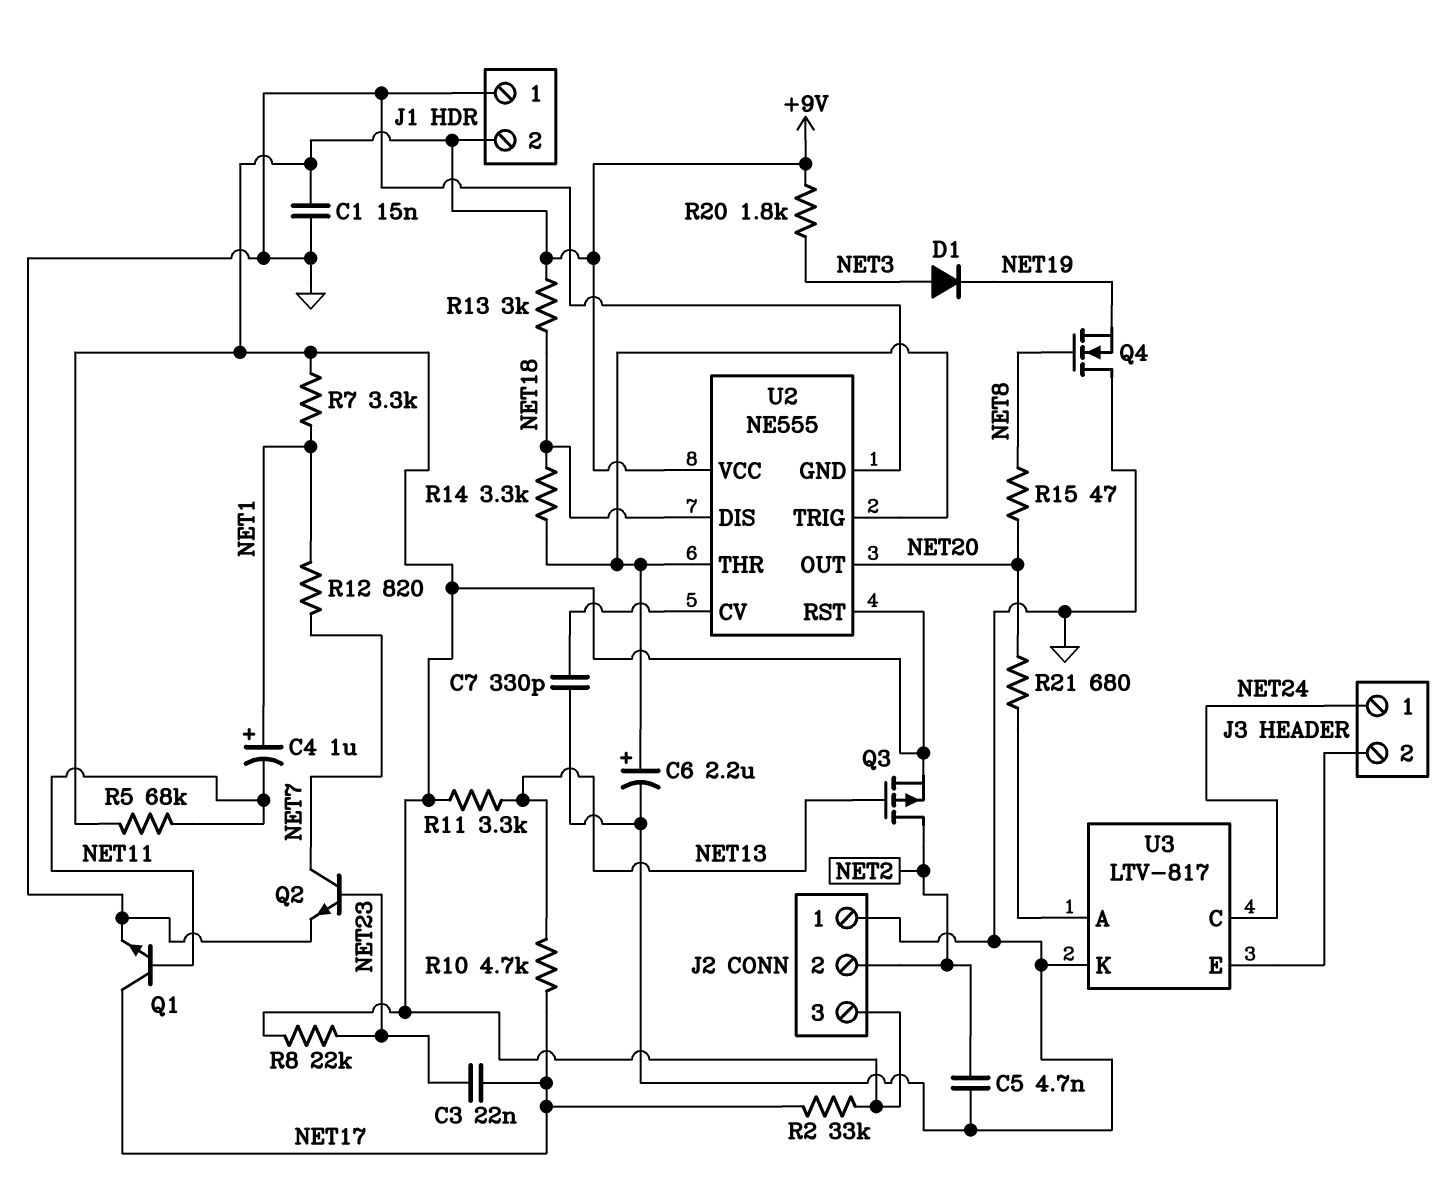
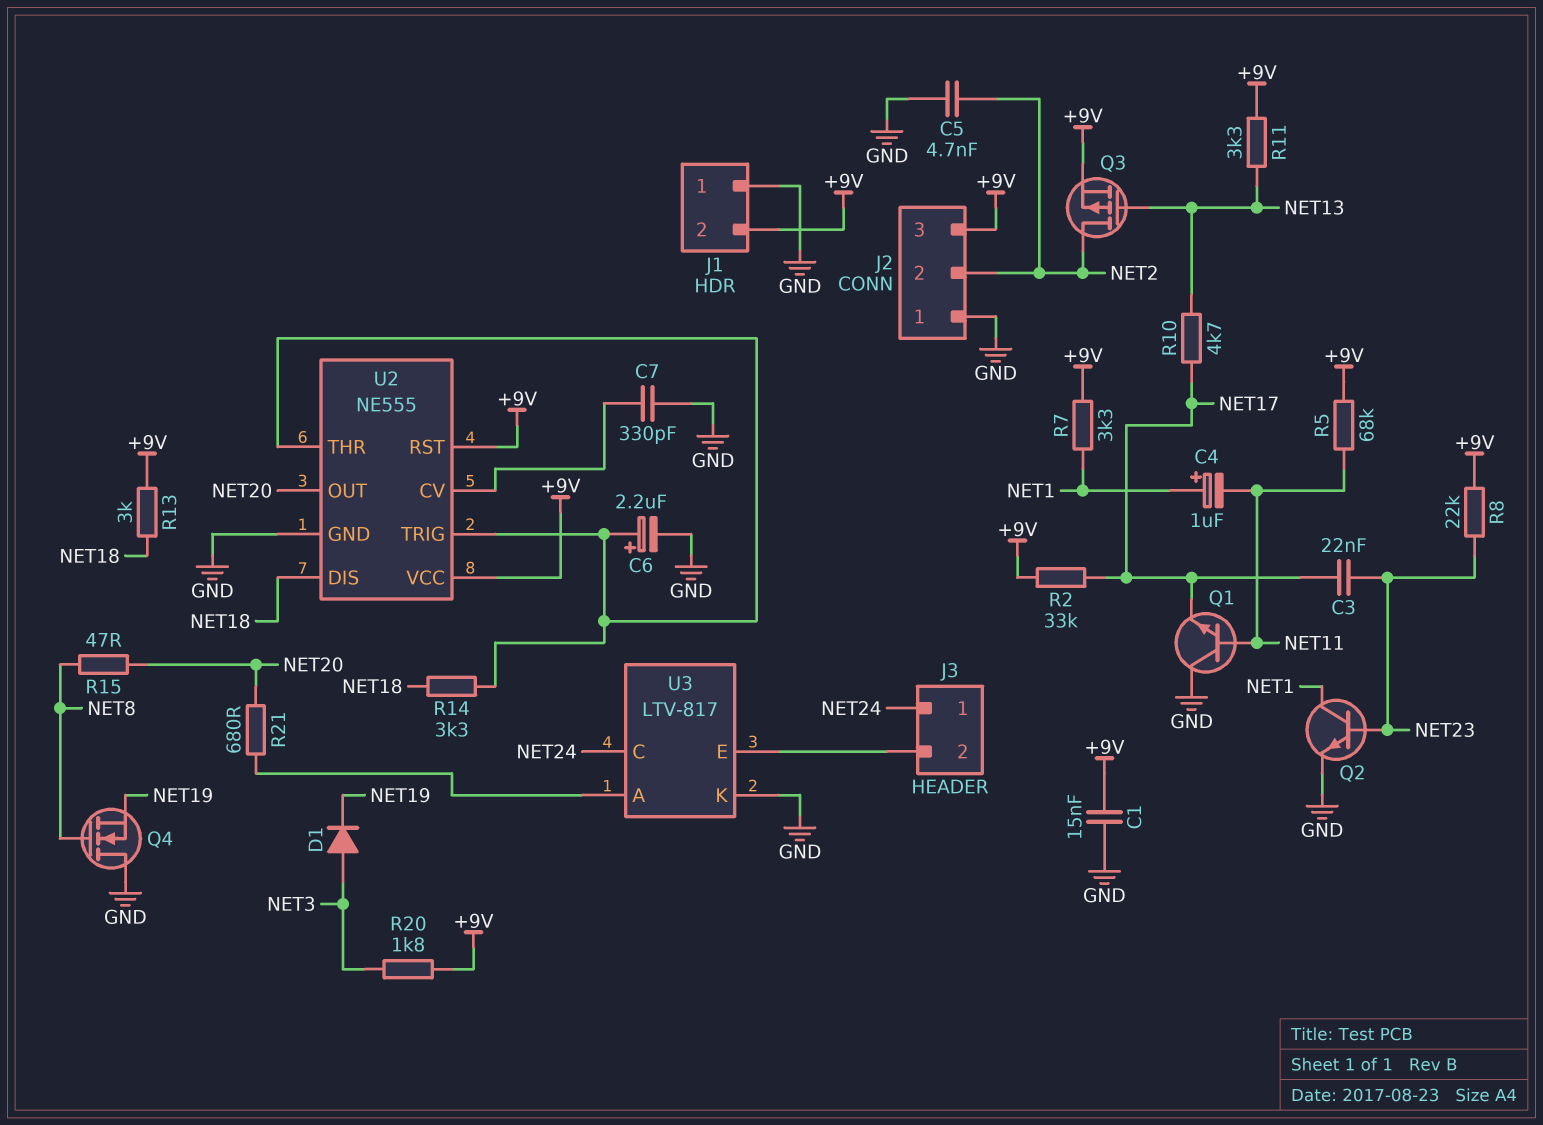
Q1: NPN (B NET11, C NET17, E GND) -> NPN (B NET11, C GND, E NET17)
Q2: NPN (B NET23, C NET7, E GND) -> NPN (B NET23, C NET1, E GND)
R12: 820 (NET1, NET7) -> none

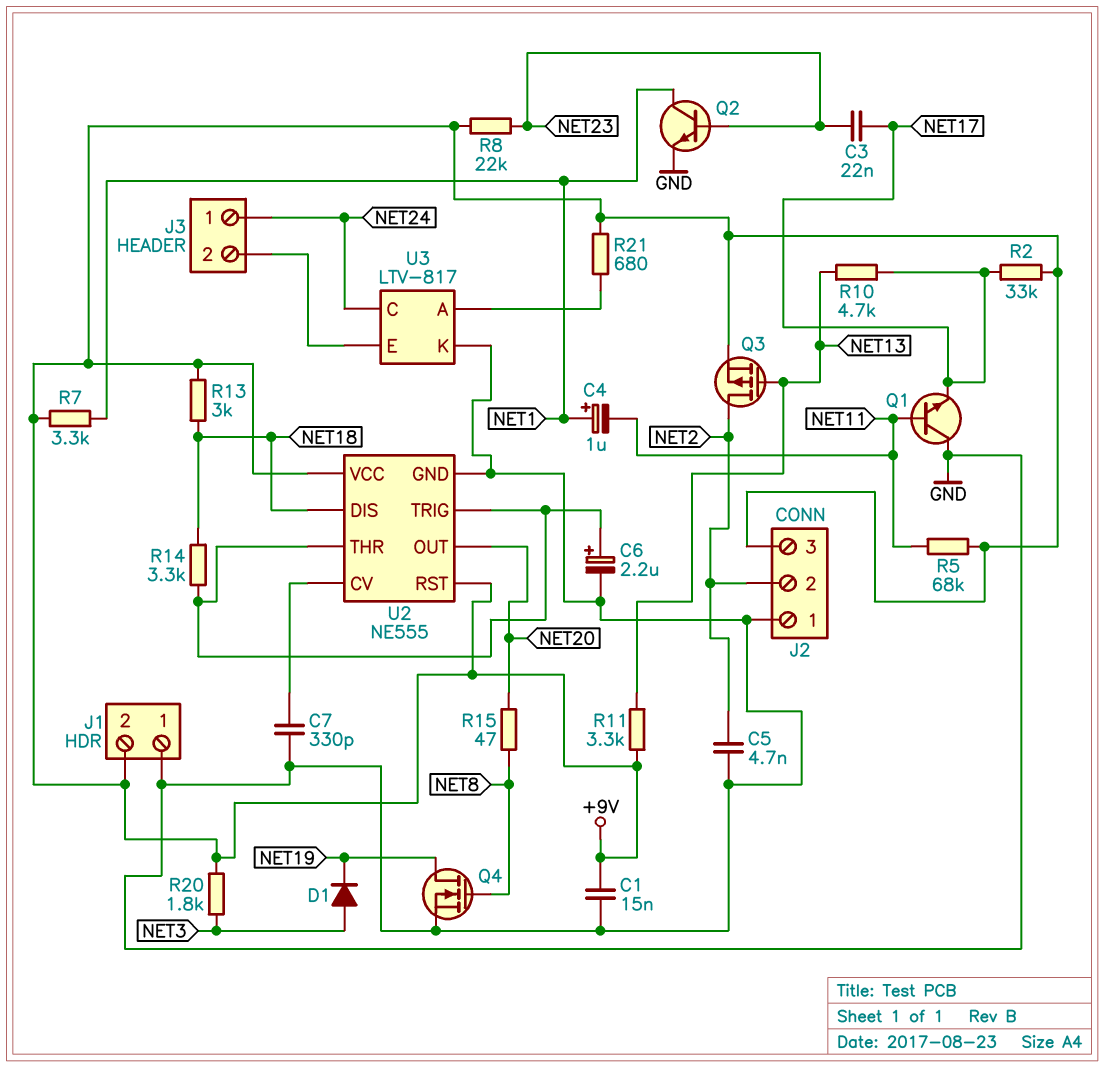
Q4: NMOS (G NET8, D GND, S NET19) -> NMOS (G NET8, D NET19, S GND)
R21: 680 (NET20, U3/A) -> 680 (+9V, U3/A)

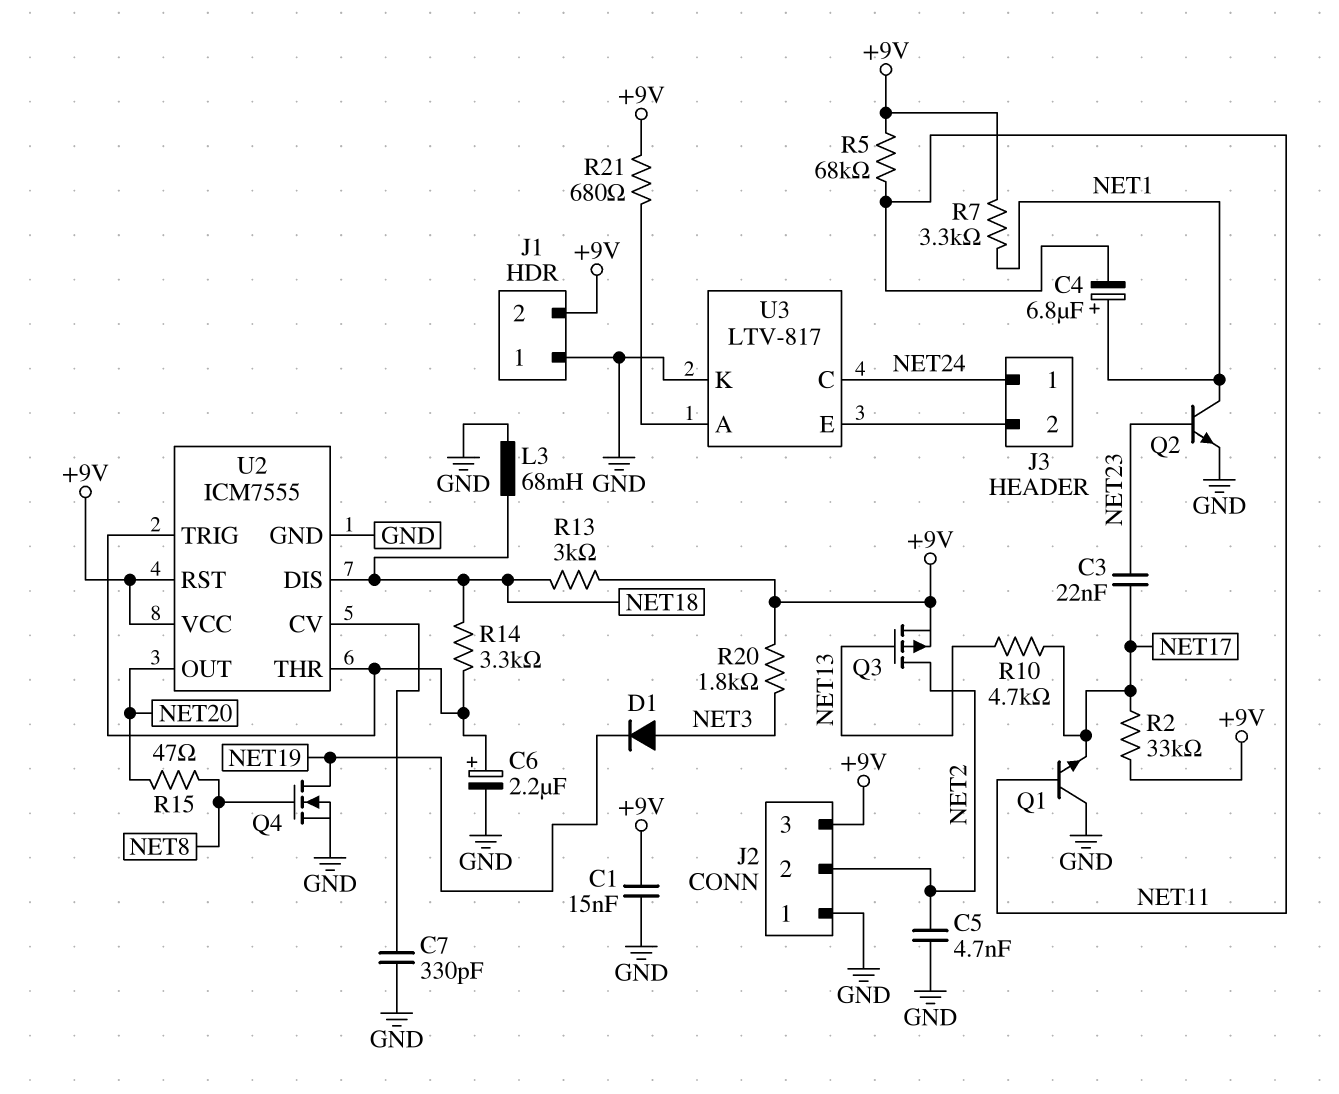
C4: 1uF (plus NET1, minus NET11) -> 6.8uF (plus NET1, minus NET11)
L3: none -> 68mH (GND, NET18)
R8: 22k (+9V, NET23) -> none
R11: 3.3k (+9V, NET13) -> none
U2: NE555 -> ICM7555

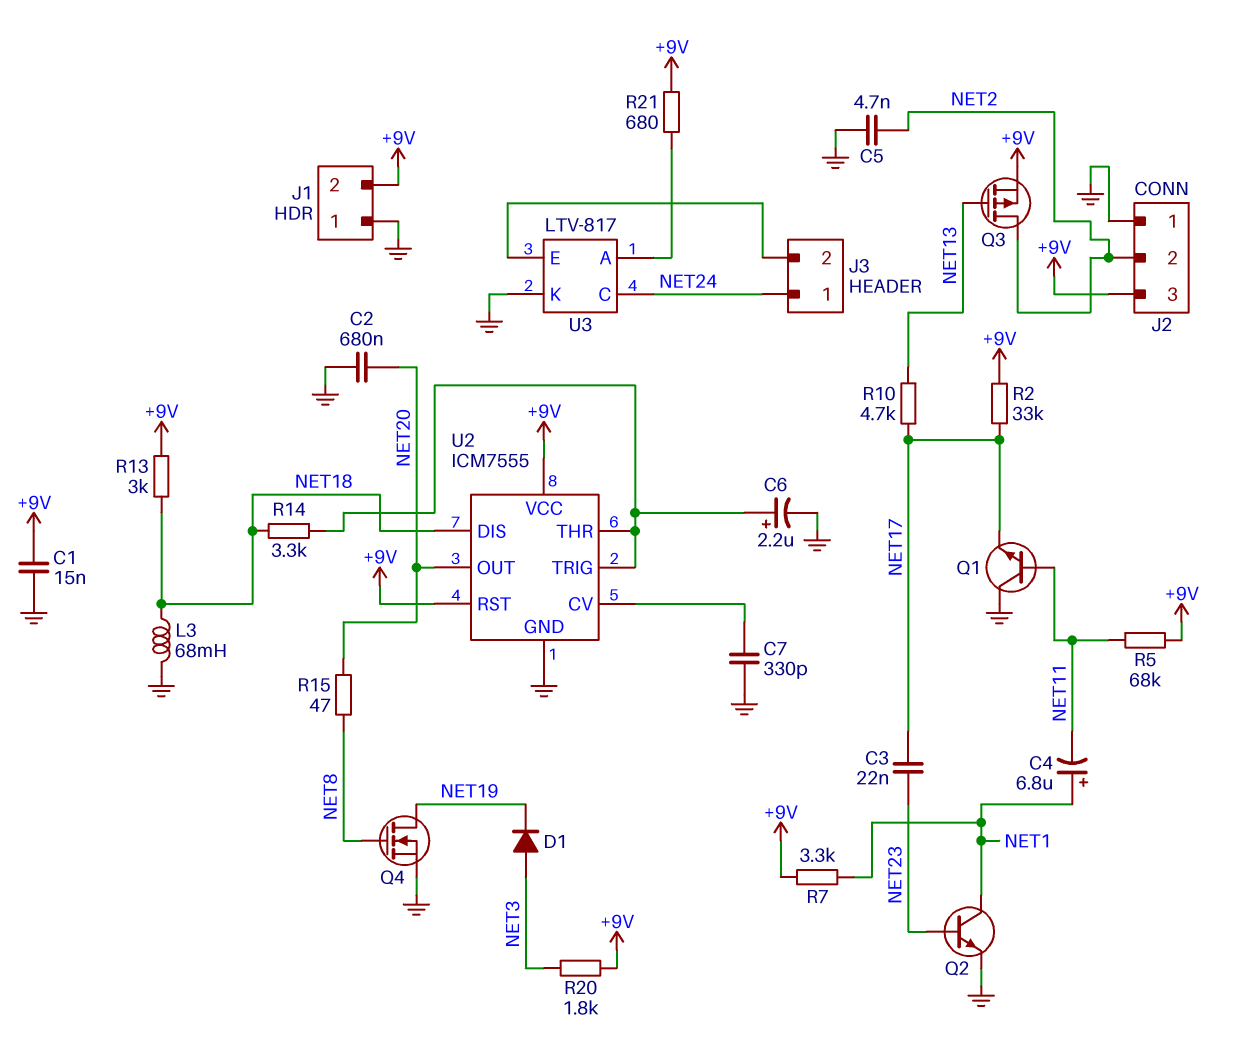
C2: none -> 680nF (GND, NET20)

